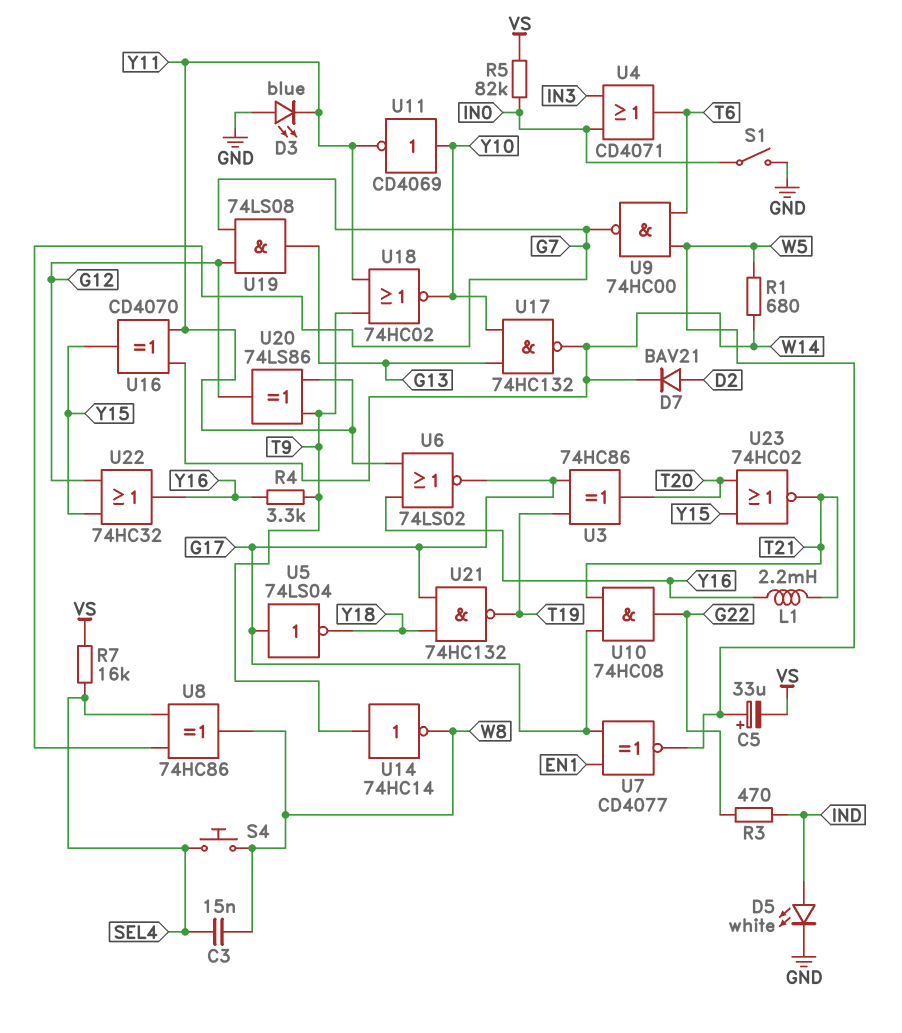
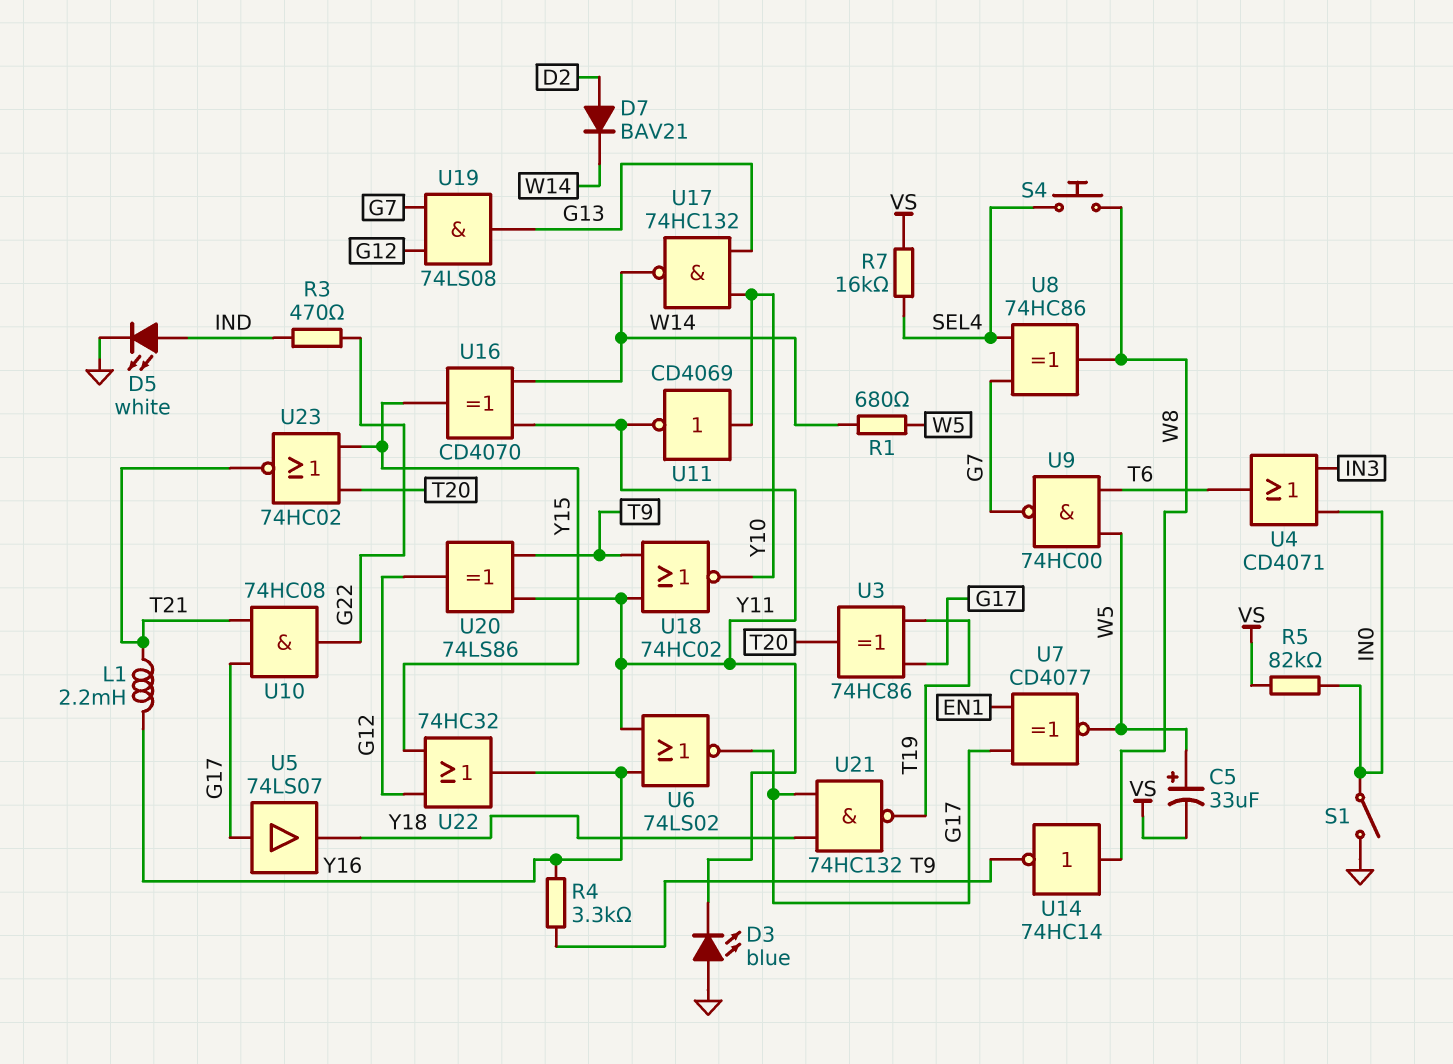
C3: 15nF (SEL4, W8) -> none
U5: NOT 74LS04 (in G17, out Y18) -> buffer 74LS07 (in G17, out Y18)
U14: NOT 74HC14 (in T9, out W8) -> NOT 74HC14 (in W8, out T9)

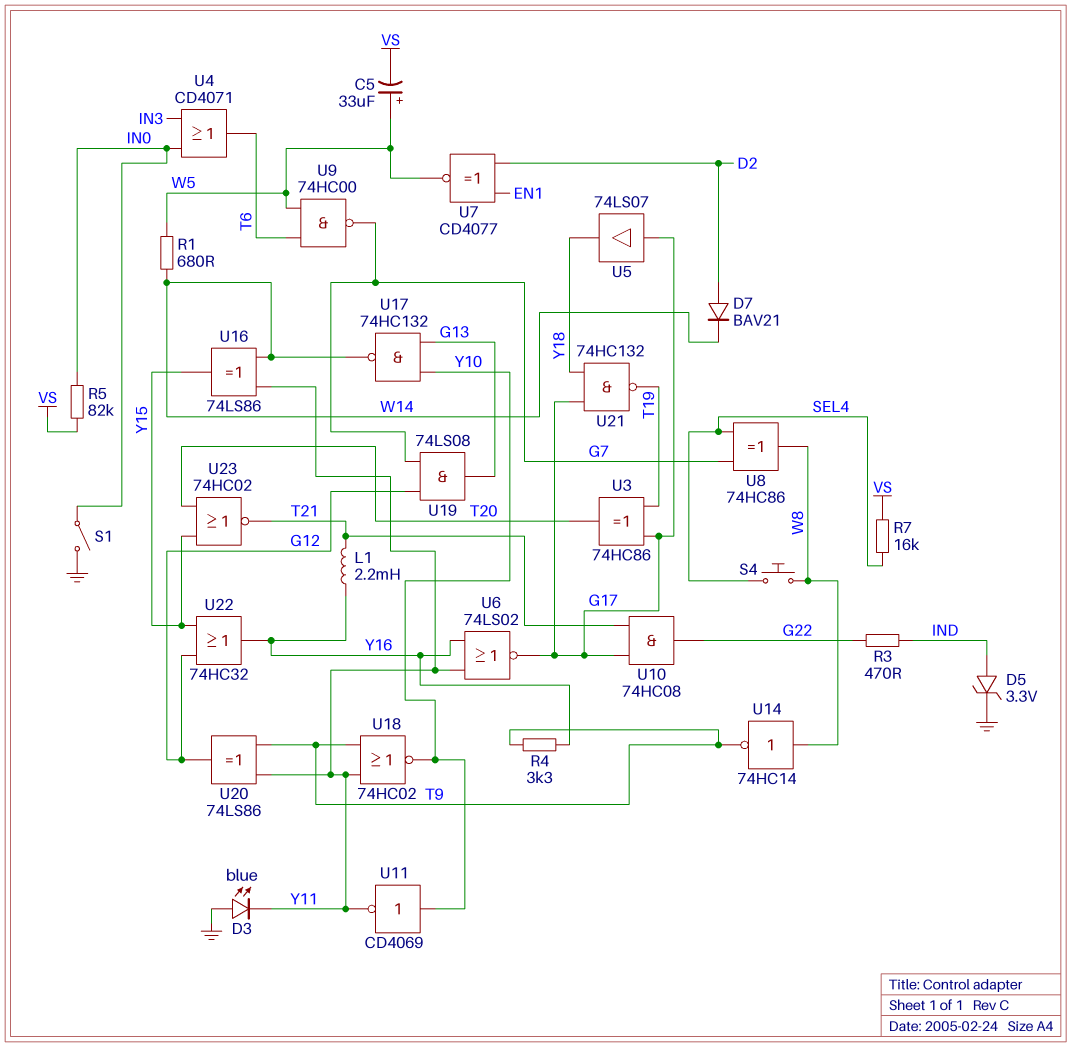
D5: LED white (A IND, K GND) -> zener 3.3V (A IND, K GND)
U7: XNOR CD4077 (in EN1, in G17, out W5) -> XNOR CD4077 (in D2, in EN1, out W5)
U16: XOR CD4070 (in W14, in Y11, out Y15) -> XOR 74LS86 (in W14, in Y11, out Y15)

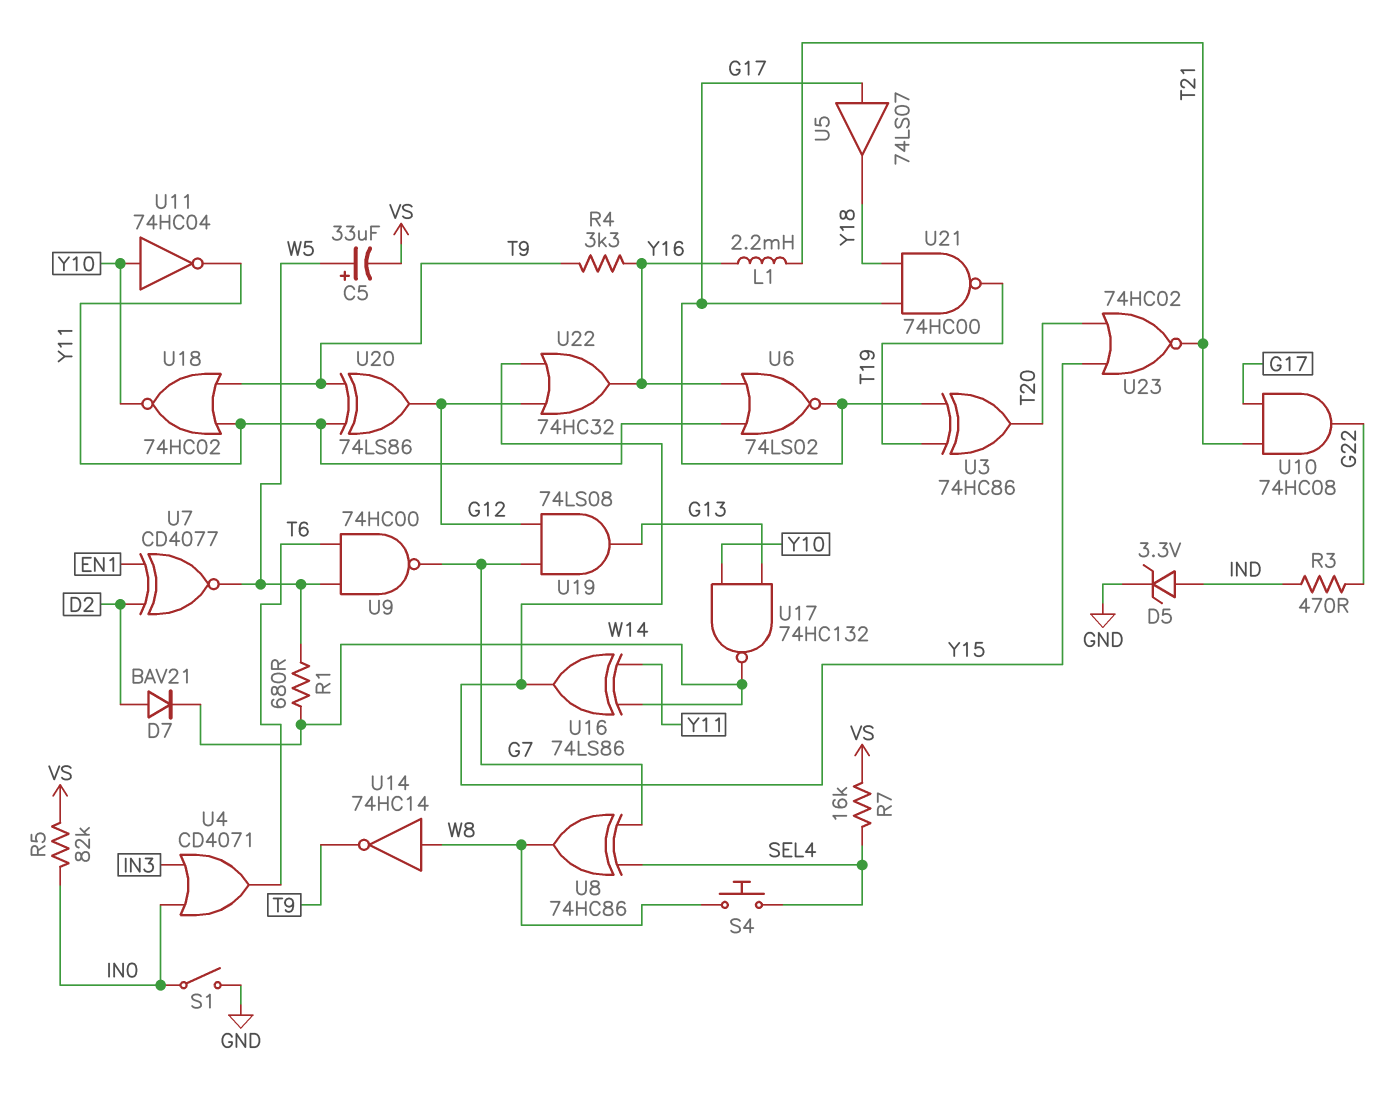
D3: LED blue (A GND, K Y11) -> none
U11: NOT CD4069 (in Y10, out Y11) -> NOT 74HC04 (in Y10, out Y11)
U21: NAND 74HC132 (in G17, in Y18, out T19) -> NAND 74HC00 (in G17, in Y18, out T19)

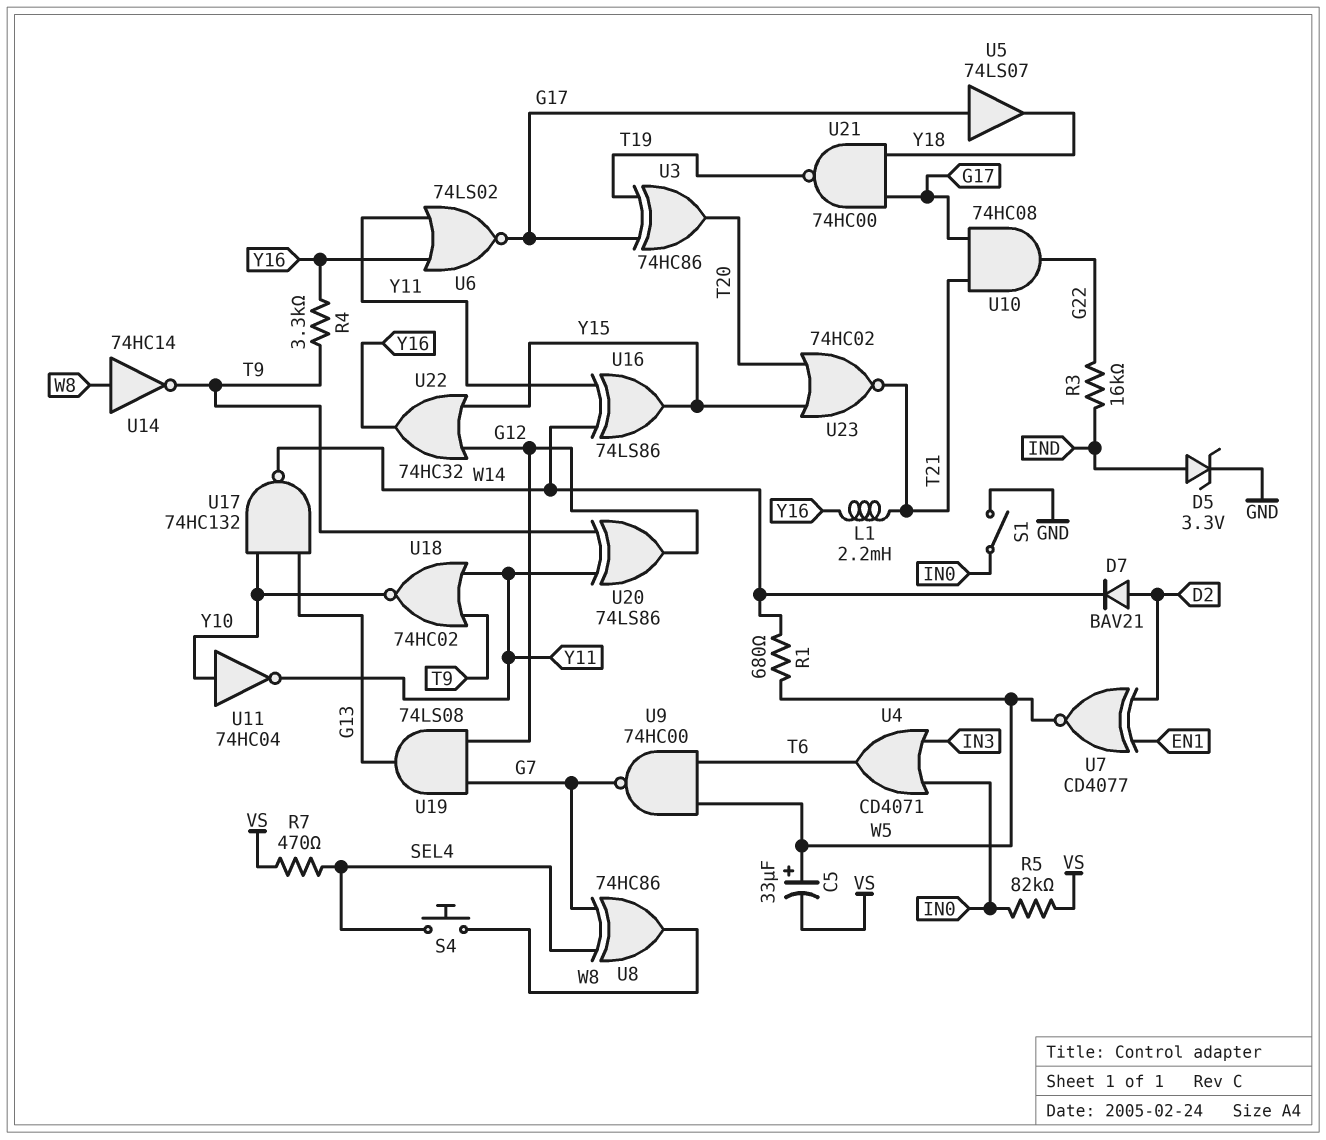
R3: 470 (G22, IND) -> 16k (G22, IND)
R7: 16k (SEL4, VS) -> 470 (SEL4, VS)

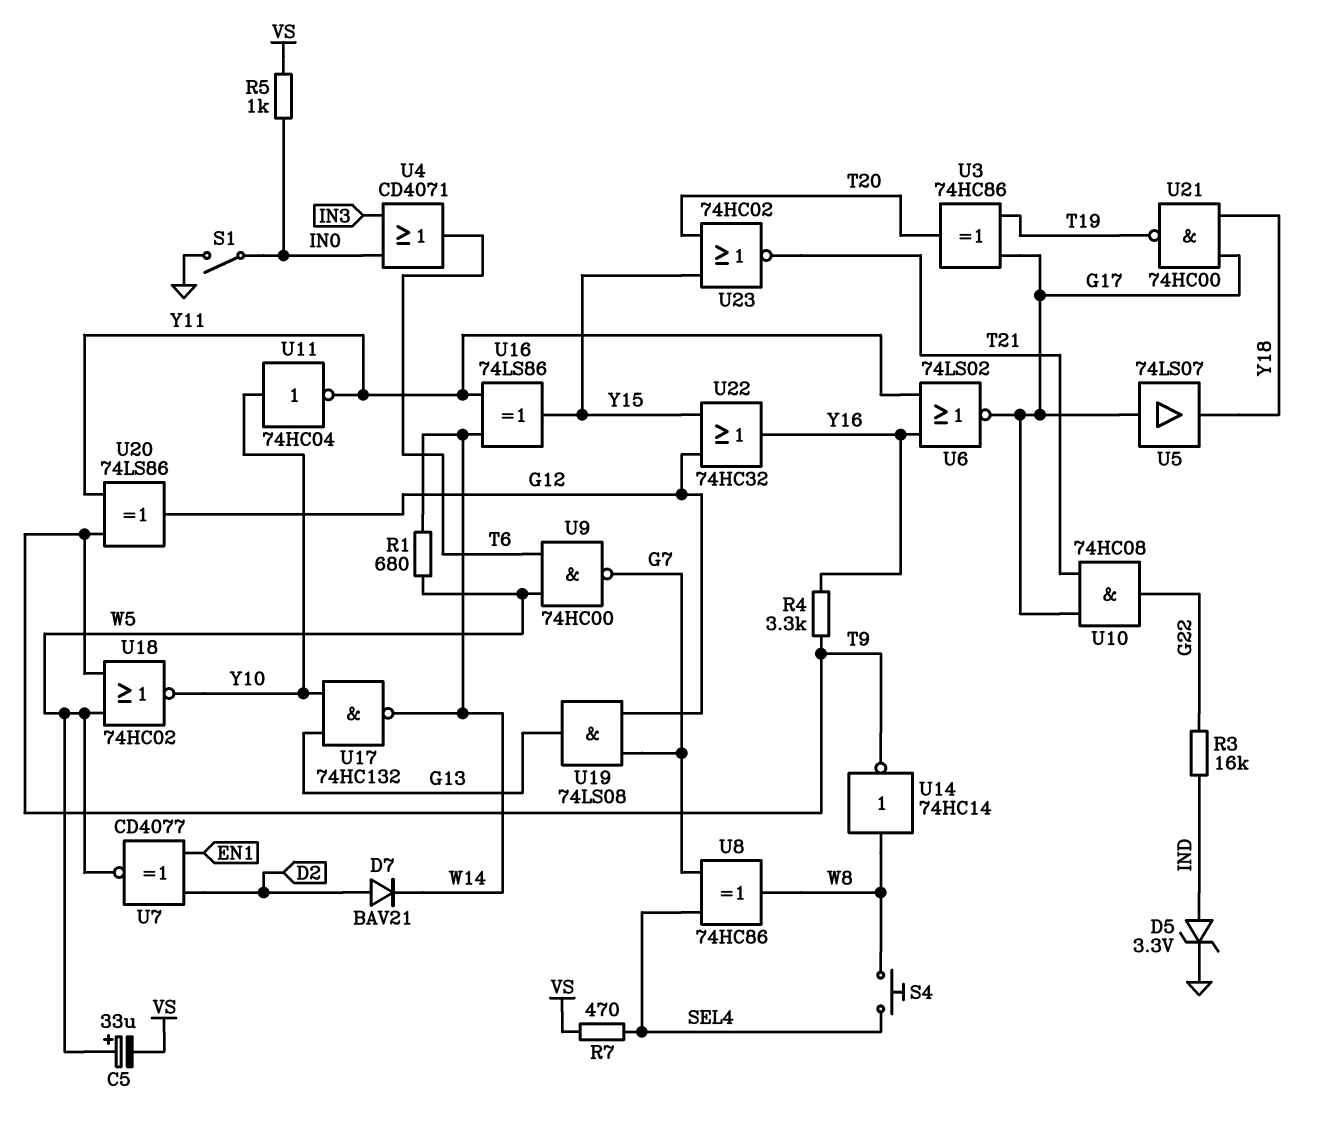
L1: 2.2mH (T21, Y16) -> none
R5: 82k (IN0, VS) -> 1k (IN0, VS)
U18: NOR 74HC02 (in T9, in Y11, out Y10) -> NOR 74HC02 (in T9, in W5, out Y10)

